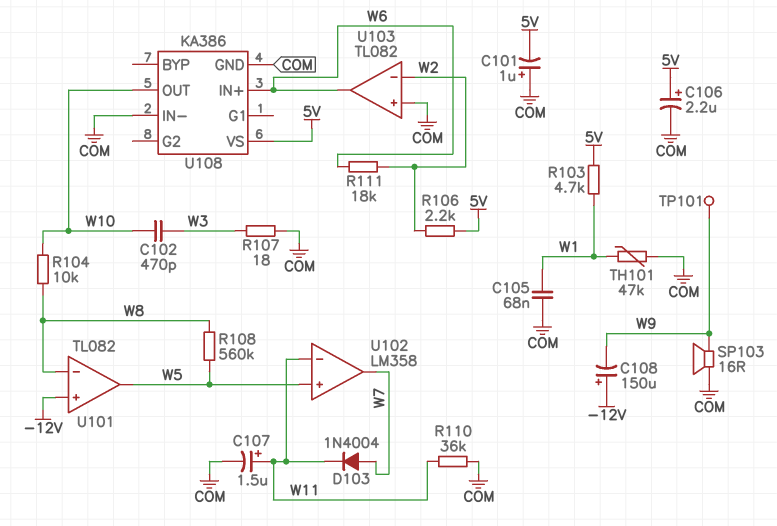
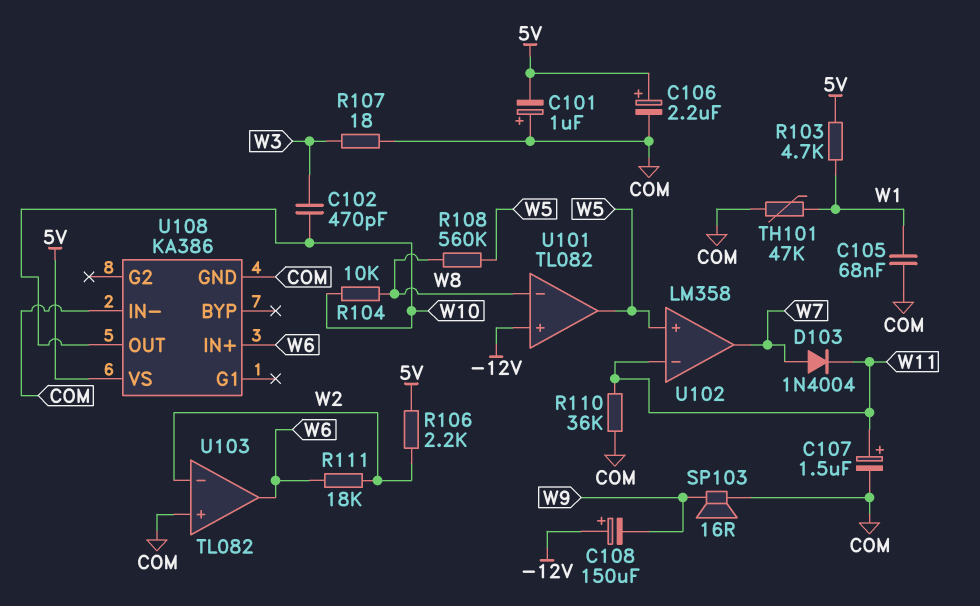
TP101: test point (W9) -> none

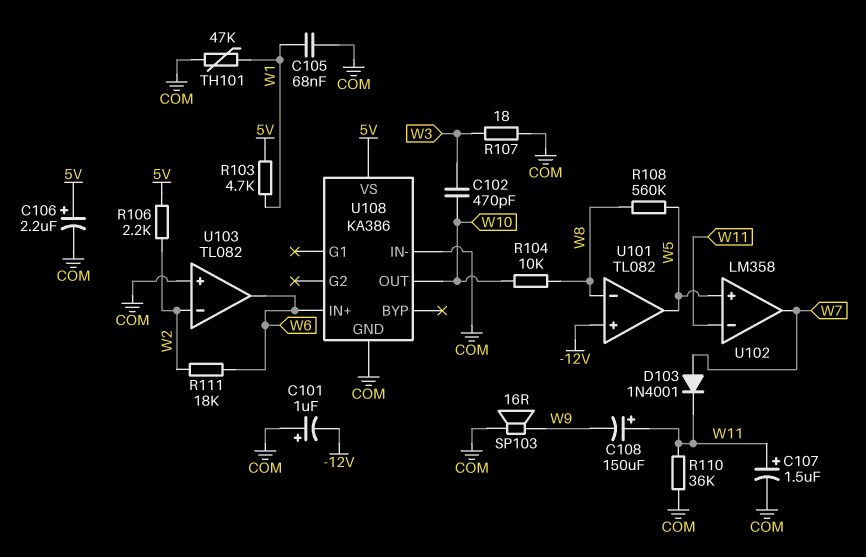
C101: 1uF (plus COM, minus 5V) -> 1uF (plus COM, minus -12V)
C108: 150uF (plus -12V, minus W9) -> 150uF (plus W11, minus W9)
D103: diode 1N4004 (A W7, K W11) -> diode 1N4001 (A W7, K W11)

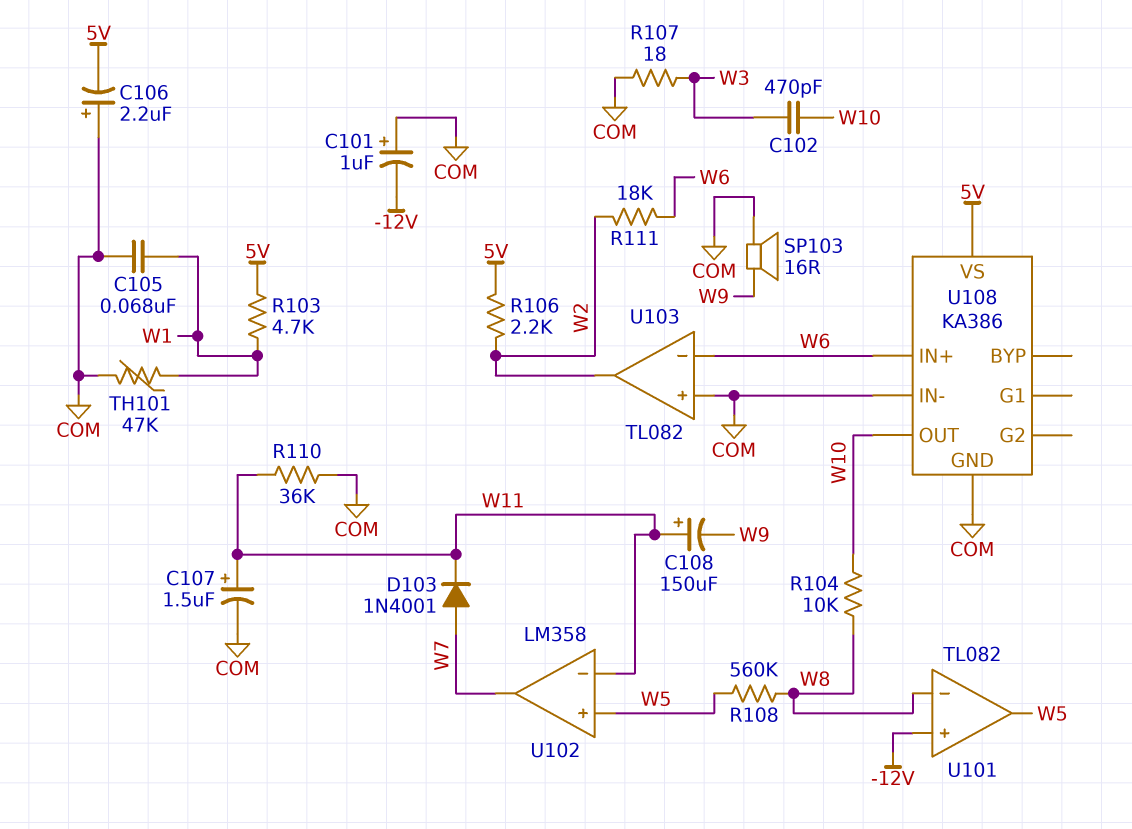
C106: 2.2uF (plus 5V, minus COM) -> 2.2uF (plus COM, minus 5V)
U103 pin in-: W2 -> W6
U103 pin out: W6 -> W2

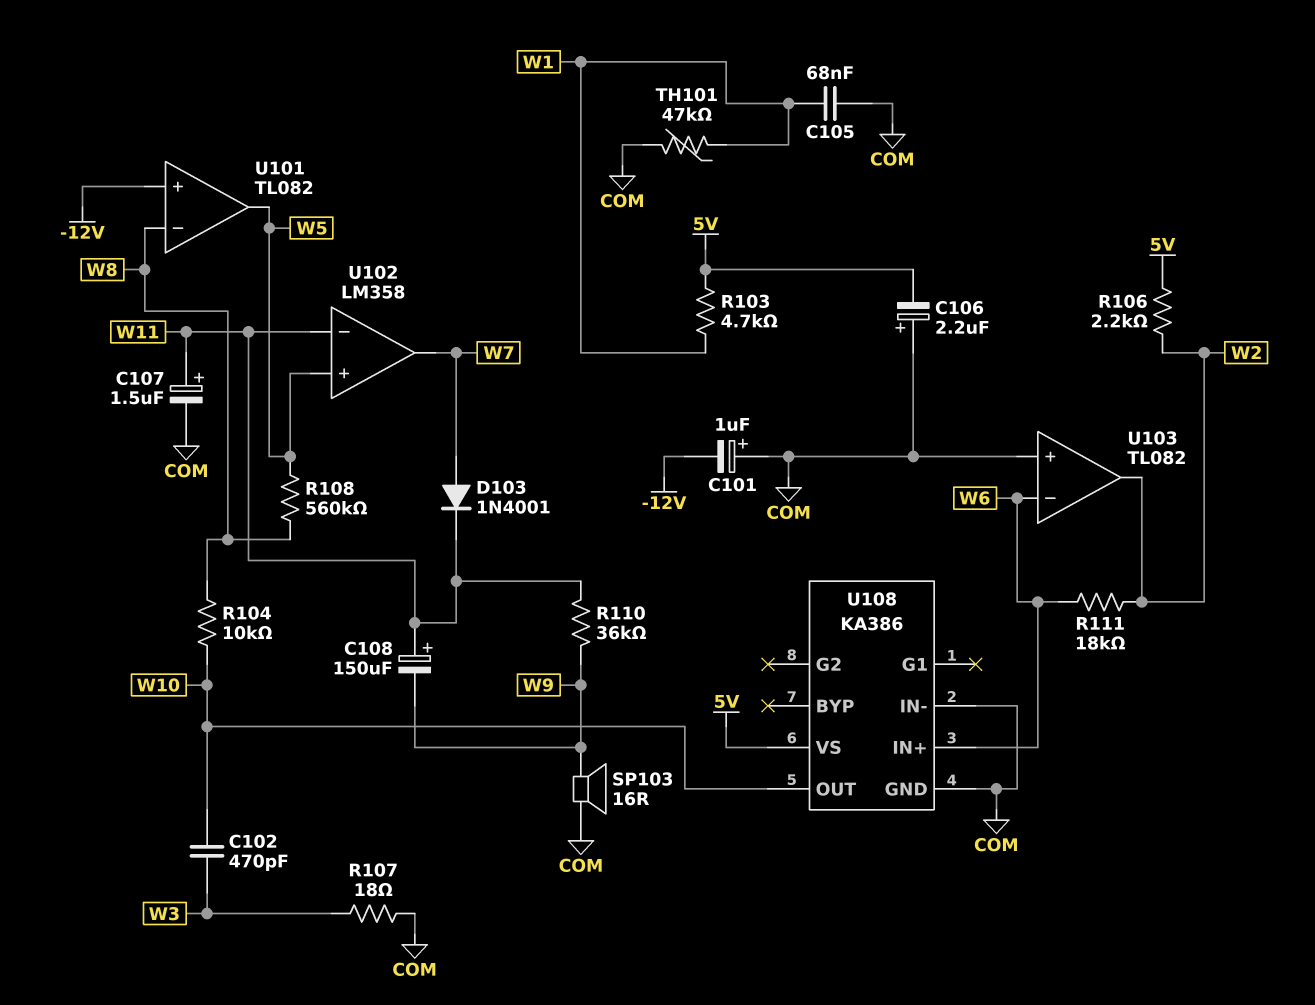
R110: 36k (COM, W11) -> 36k (W9, W11)

